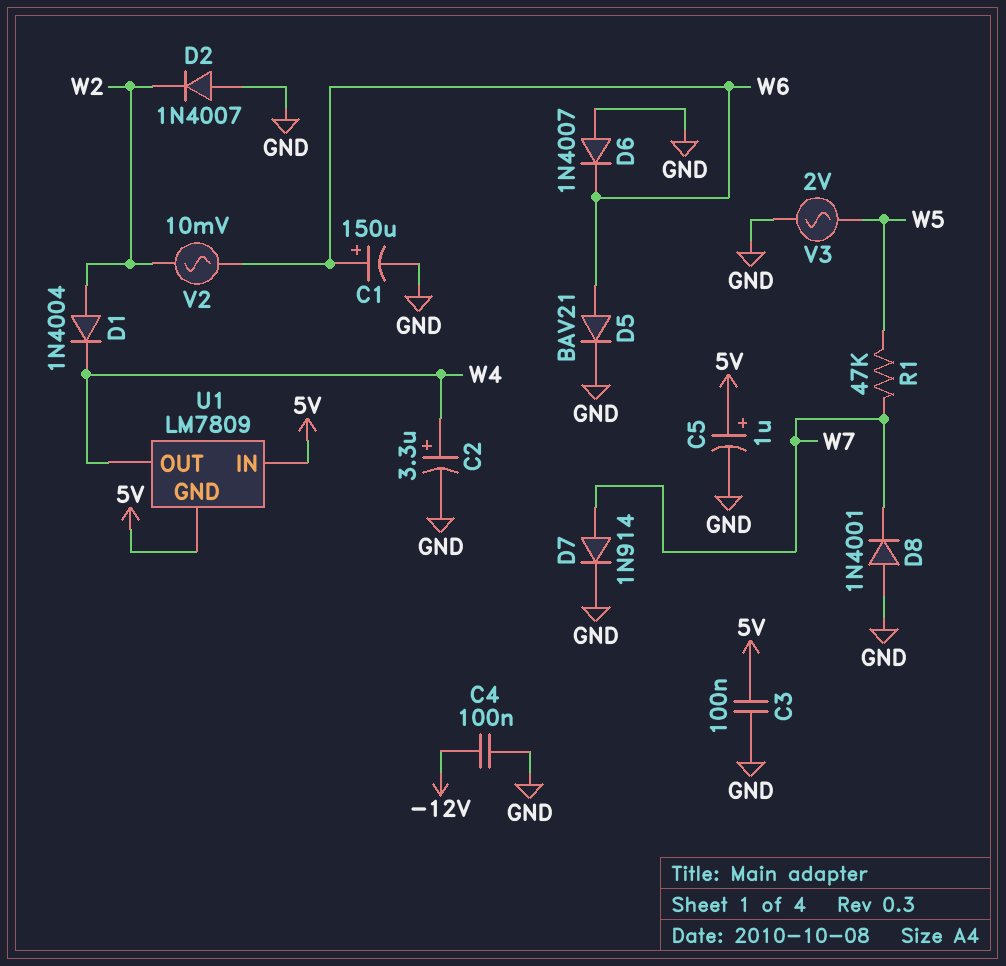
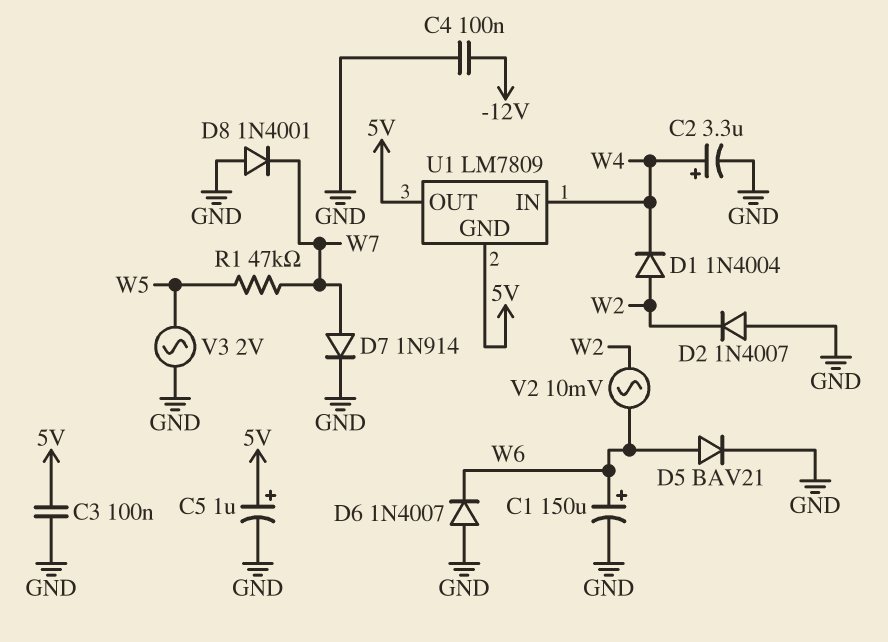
U1 pin IN: 5V -> W4
U1 pin OUT: W4 -> 5V

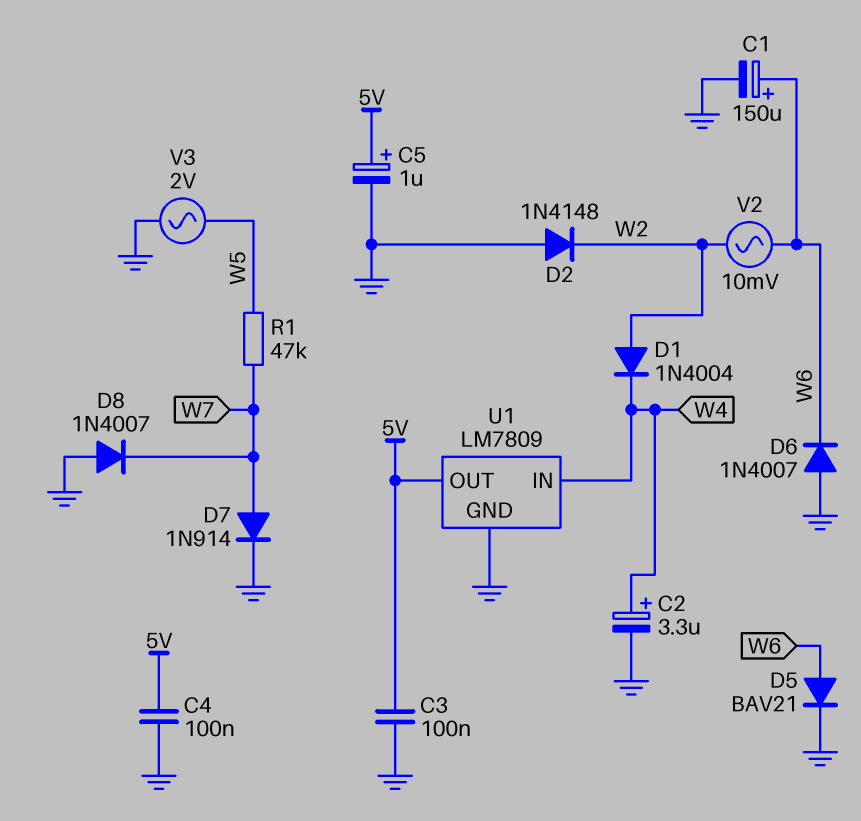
C4: 100nF (-12V, GND) -> 100nF (5V, GND)
D2: diode 1N4007 (A GND, K W2) -> diode 1N4148 (A GND, K W2)
D8: diode 1N4001 (A GND, K W7) -> diode 1N4007 (A GND, K W7)
U1 pin GND: 5V -> GND

